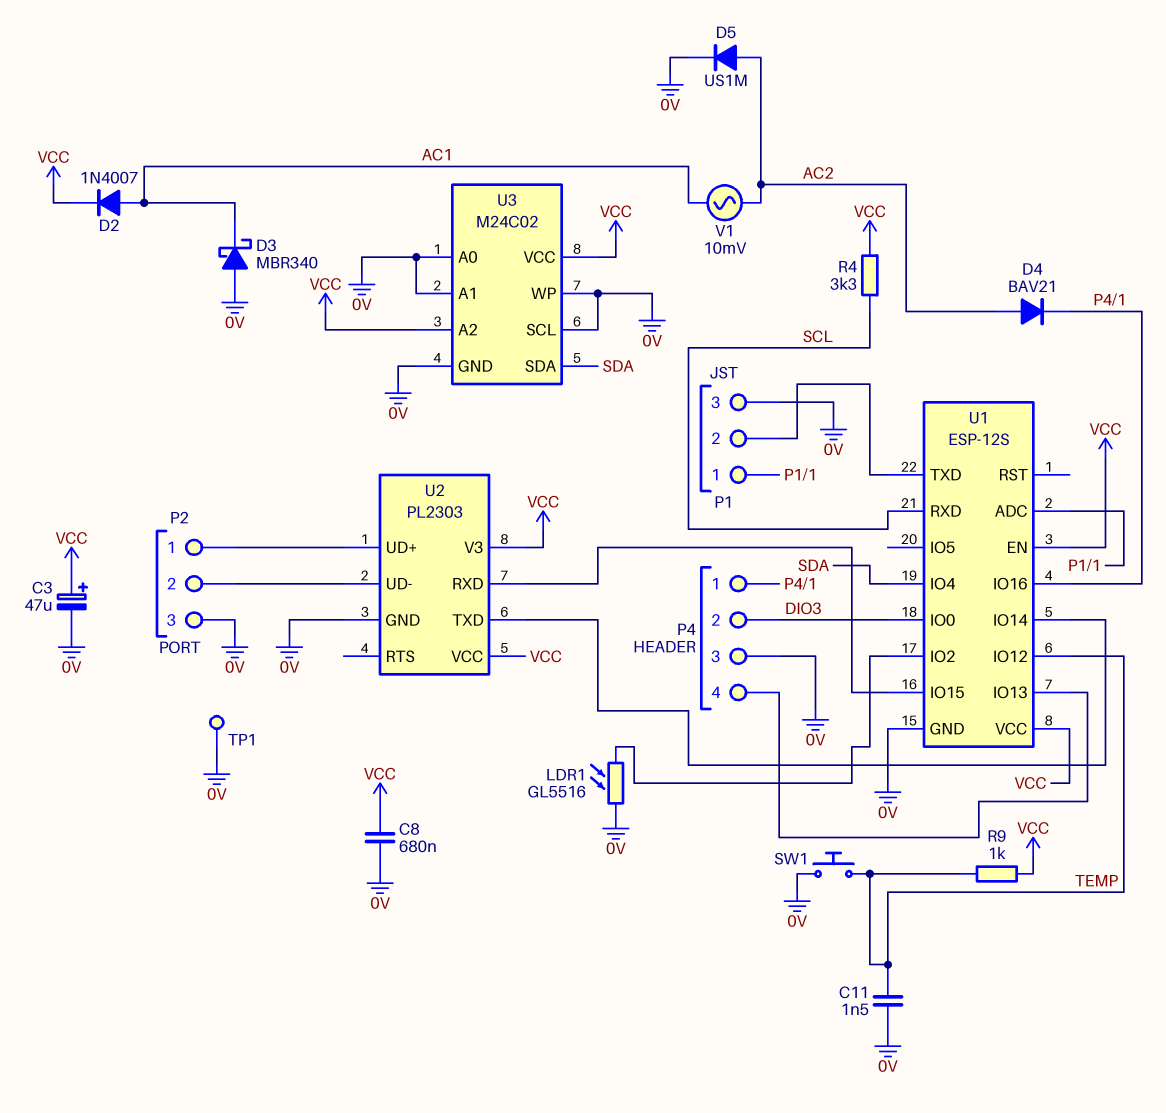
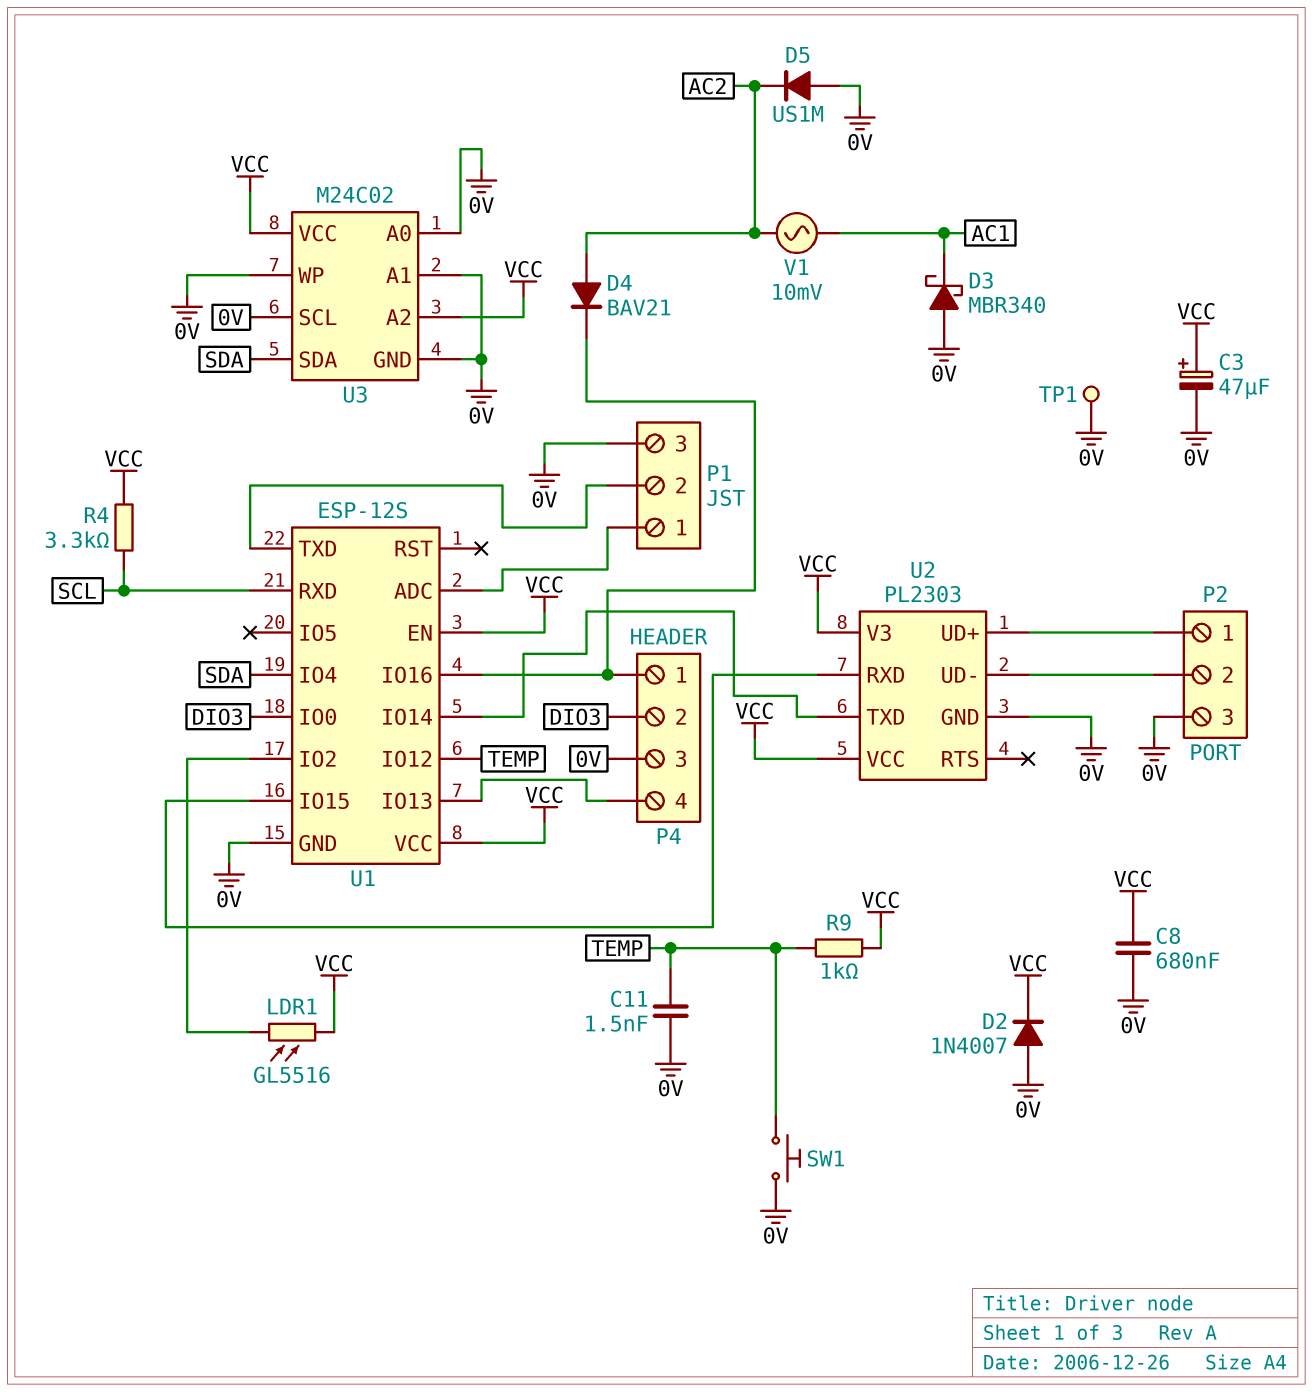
D2: diode 1N4007 (A AC1, K VCC) -> diode 1N4007 (A 0V, K VCC)
D5: diode US1M (A AC2, K 0V) -> diode US1M (A 0V, K AC2)
LDR1: GL5516 (0V, U1/IO2) -> GL5516 (U1/IO2, VCC)

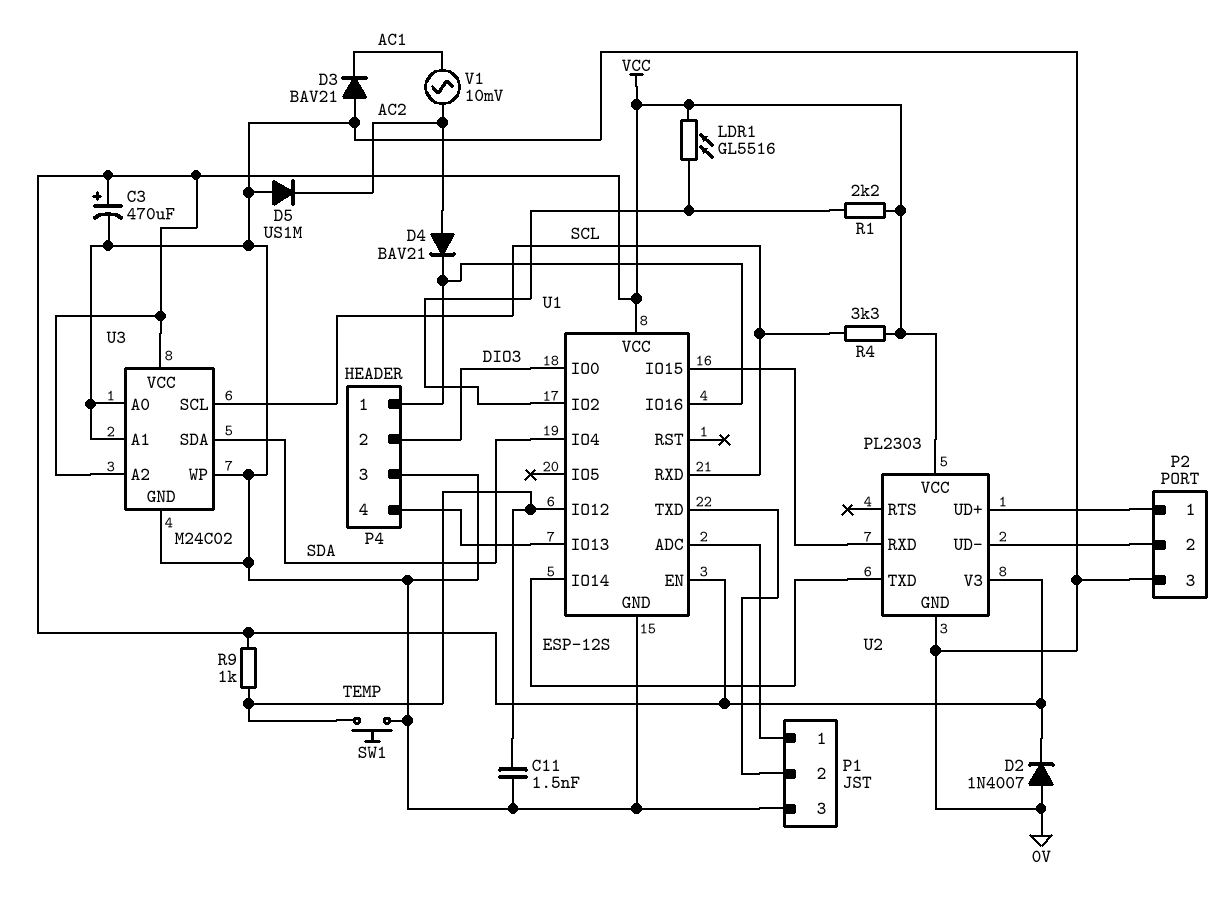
C3: 47uF (plus VCC, minus 0V) -> 470uF (plus VCC, minus 0V)
C8: 680nF (0V, VCC) -> none
D3: schottky MBR340 (A 0V, K AC1) -> diode BAV21 (A 0V, K AC1)
R1: none -> 2.2k (U1/IO2, VCC)
TP1: test point (0V) -> none
U3 pin SCL: 0V -> SCL

